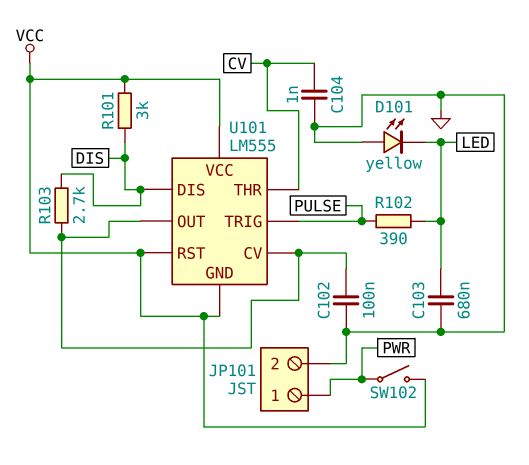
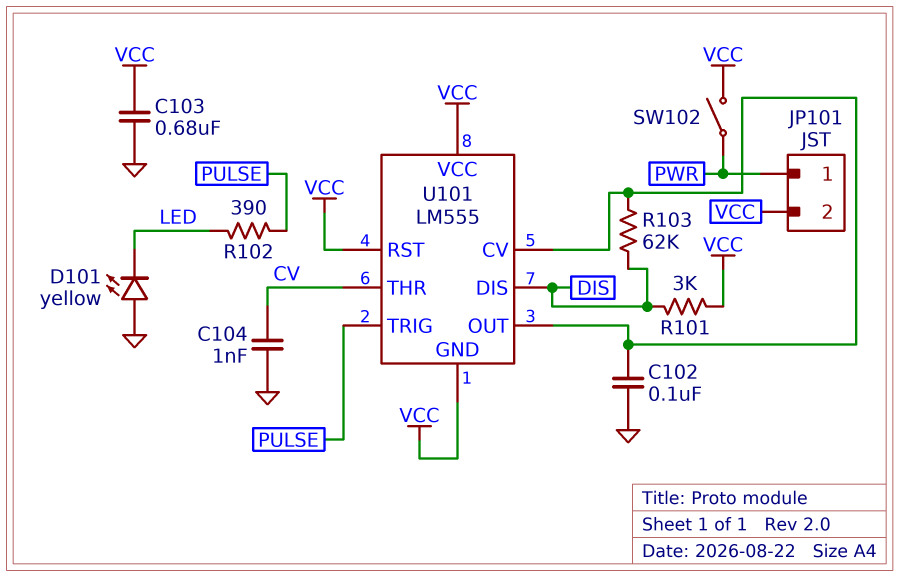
C103: 680nF (GND, LED) -> 680nF (GND, VCC)
JP101 pin 2: GND -> VCC
R103: 2.7k (DIS, U101/CV) -> 62k (DIS, U101/CV)

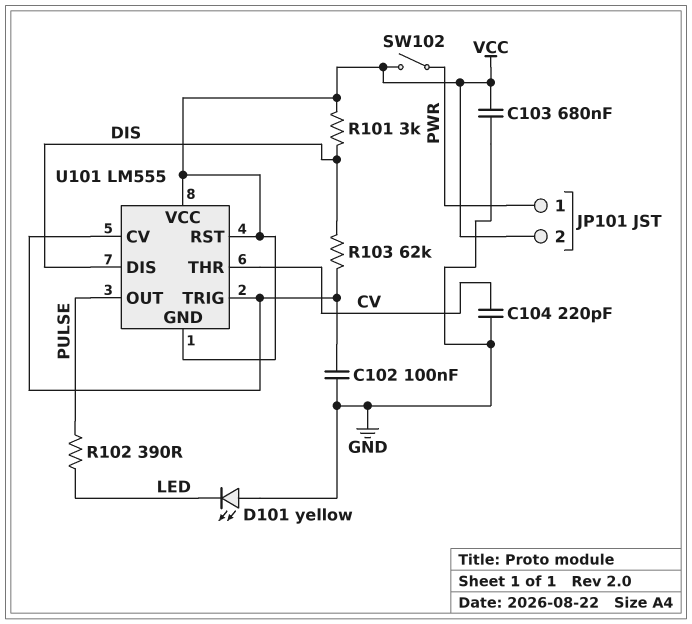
C104: 1nF (CV, GND) -> 220pF (CV, GND)
U101 pin OUT: U101/CV -> PULSE
U101 pin TRIG: PULSE -> U101/CV

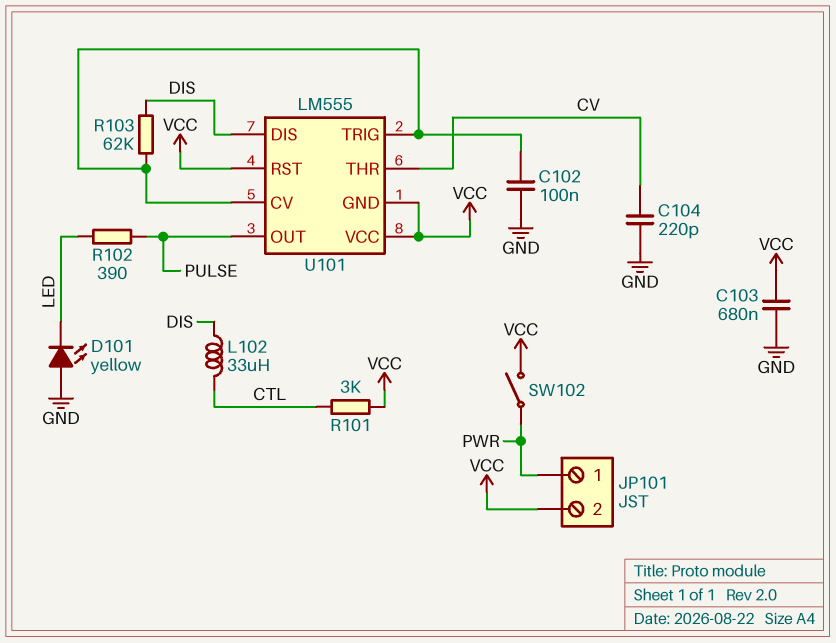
L102: none -> 33uH (CTL, DIS)
R101: 3k (DIS, VCC) -> 3k (CTL, VCC)

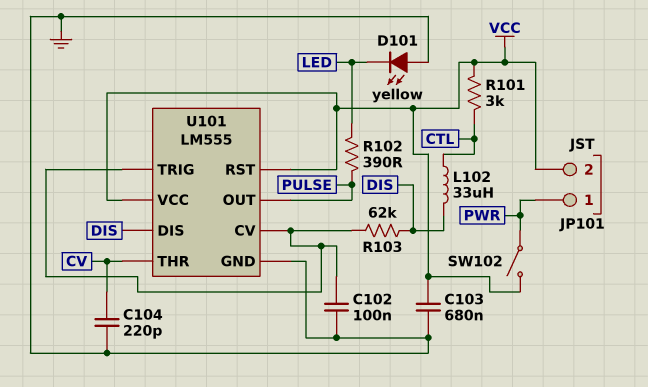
U101 pin GND: VCC -> GND

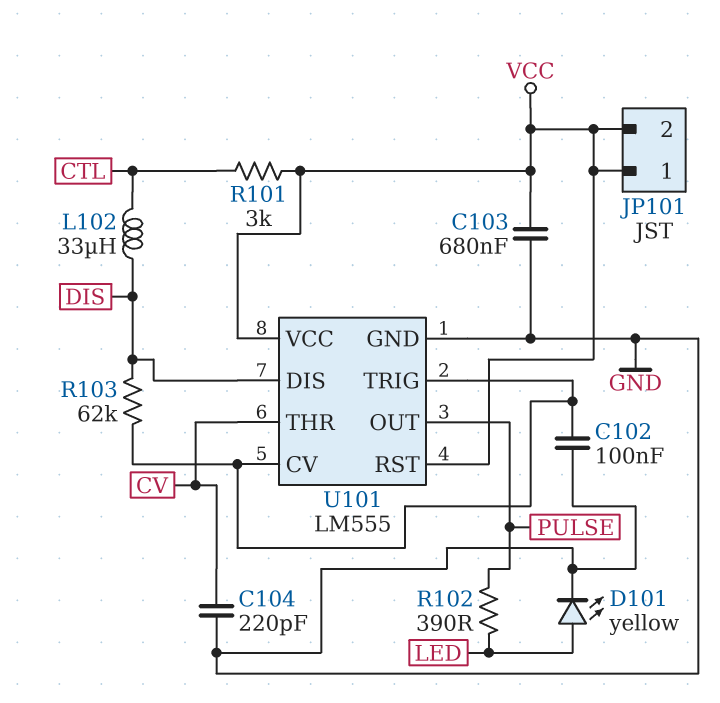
D101: LED yellow (A GND, K LED) -> LED yellow (A LED, K GND)
JP101 pin 1: PWR -> VCC
SW102: switch (PWR, VCC) -> none

